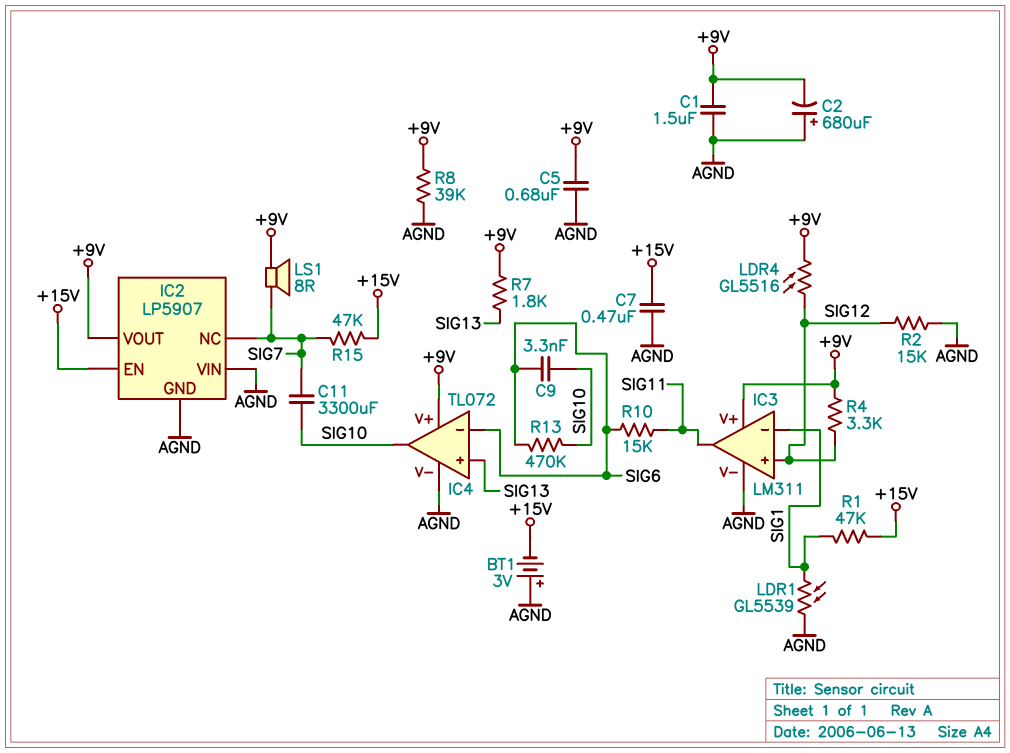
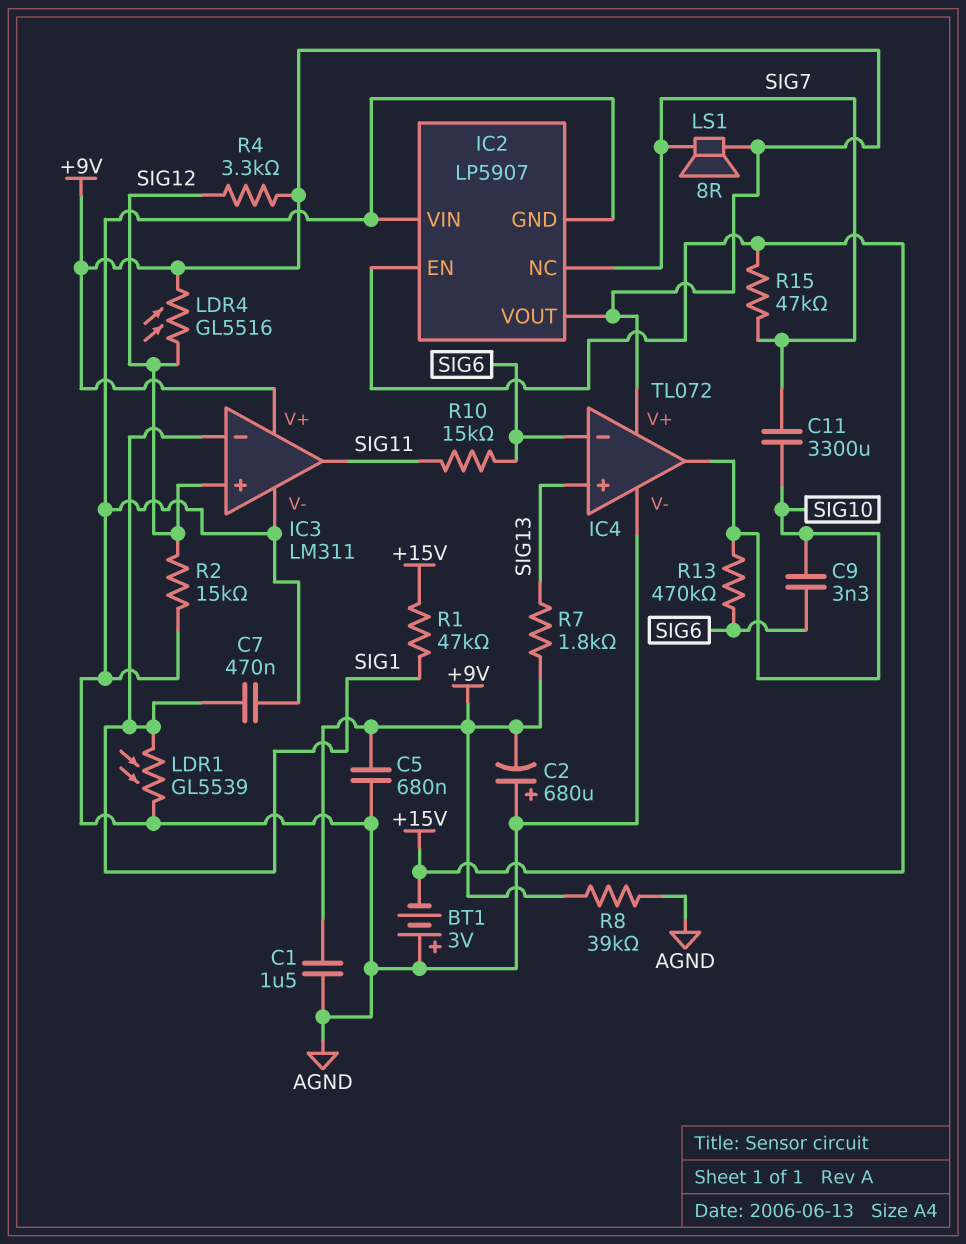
C7: 470nF (+15V, AGND) -> 470nF (AGND, SIG1)

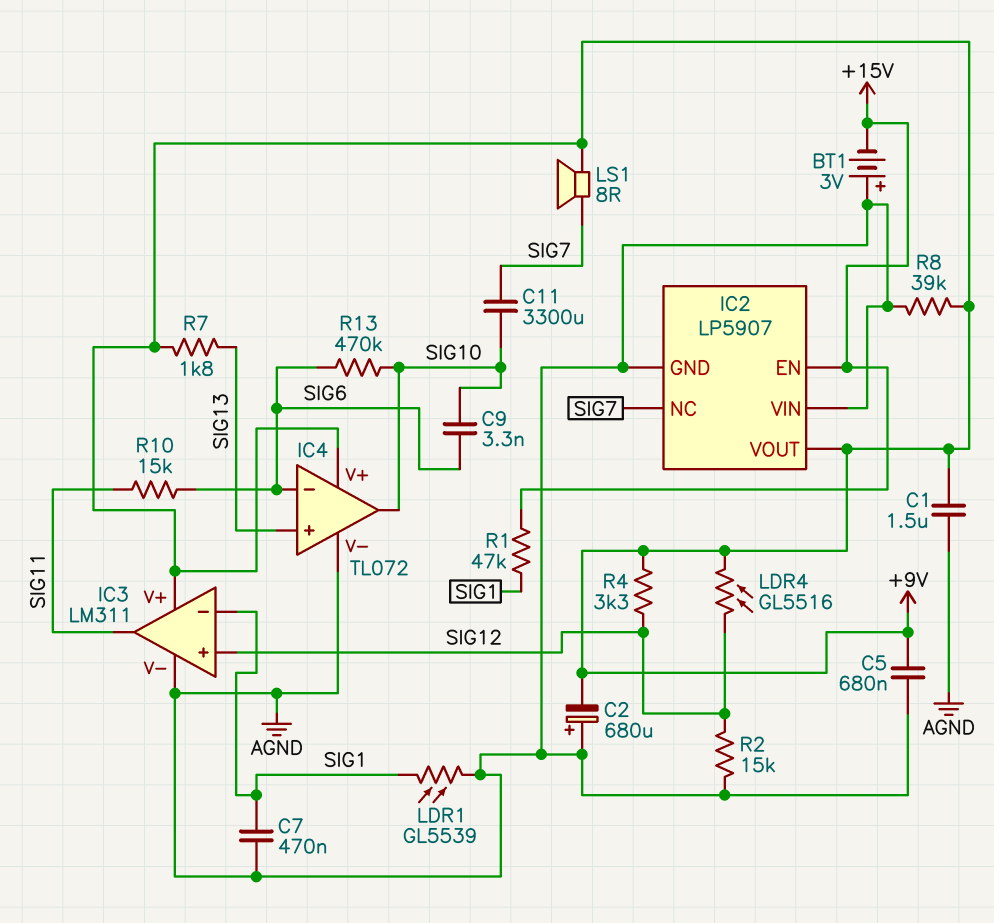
R15: 47k (+15V, SIG7) -> none

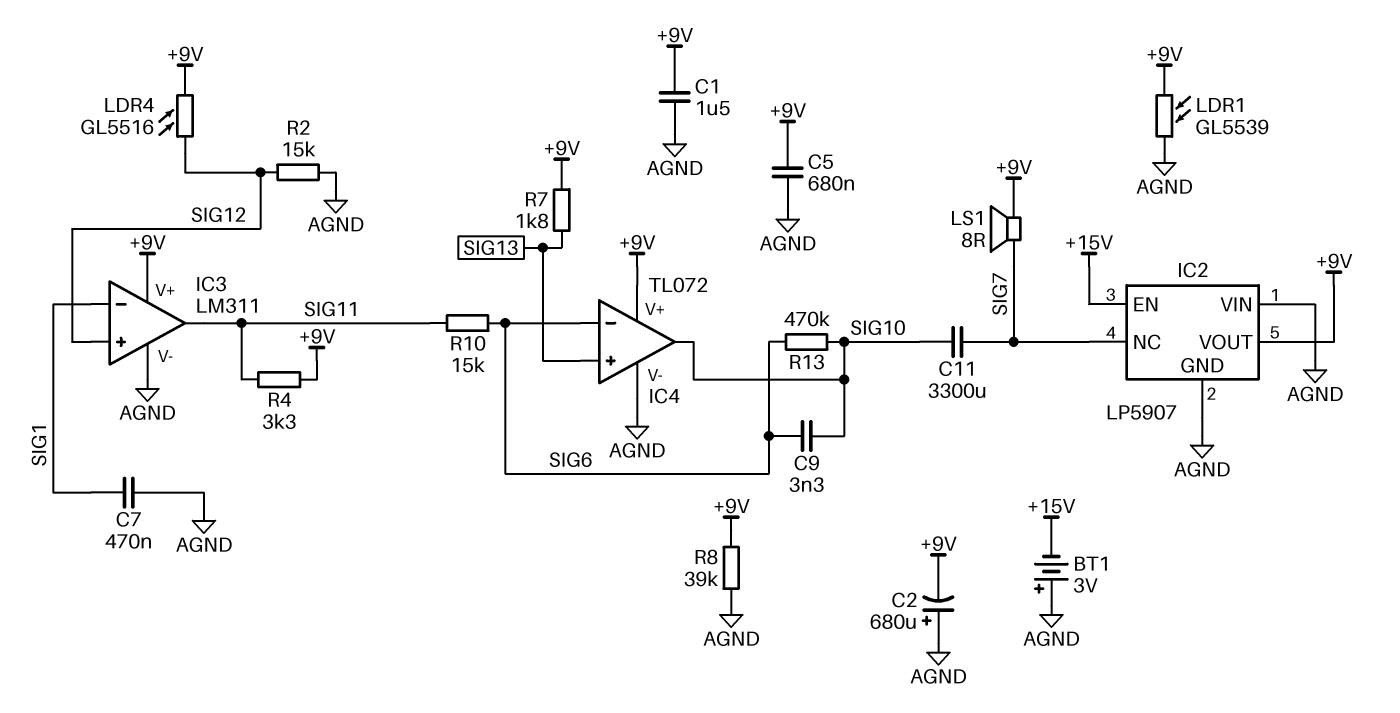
LDR1: GL5539 (AGND, SIG1) -> GL5539 (+9V, AGND)
R1: 47k (+15V, SIG1) -> none
R4: 3.3k (+9V, SIG12) -> 3.3k (+9V, SIG11)

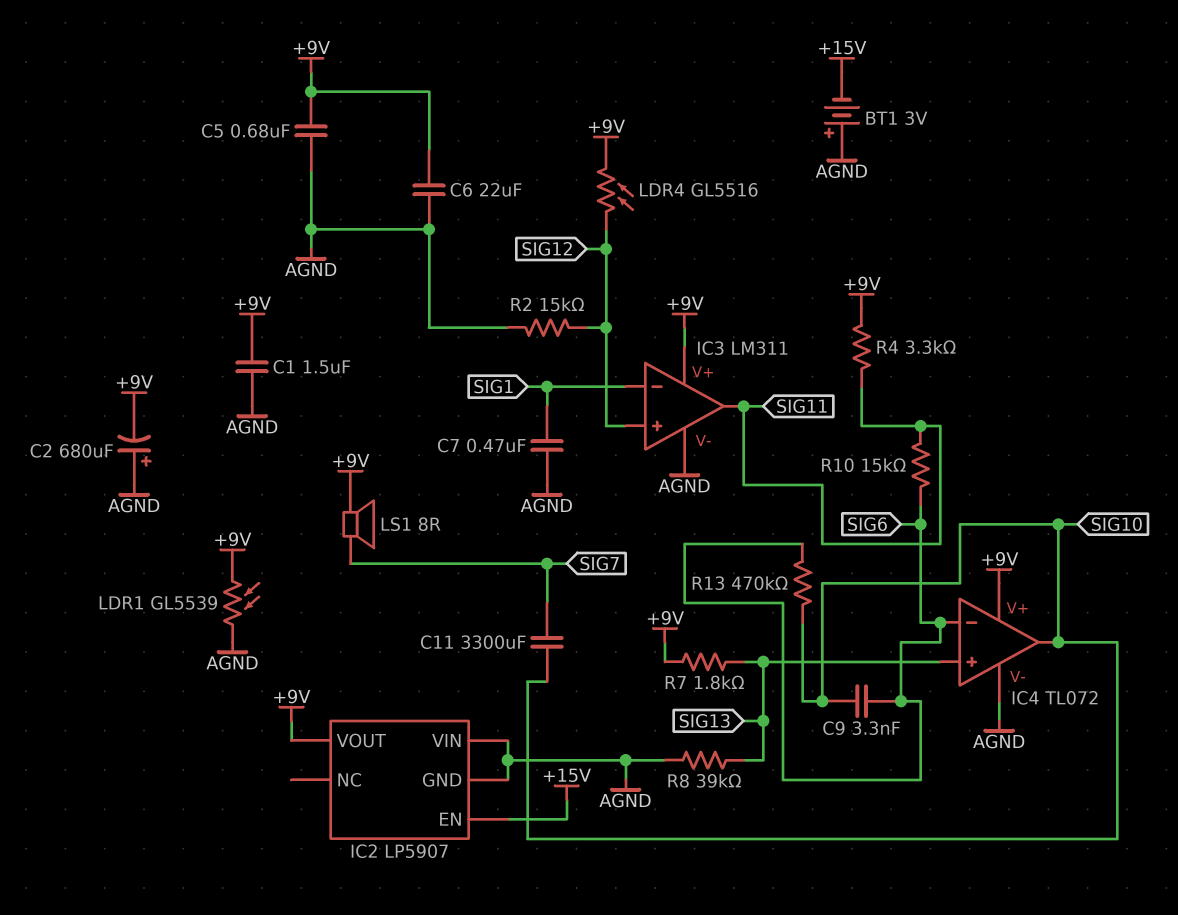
C6: none -> 22uF (+9V, AGND)
IC2 pin NC: SIG7 -> none
R8: 39k (+9V, AGND) -> 39k (AGND, SIG13)

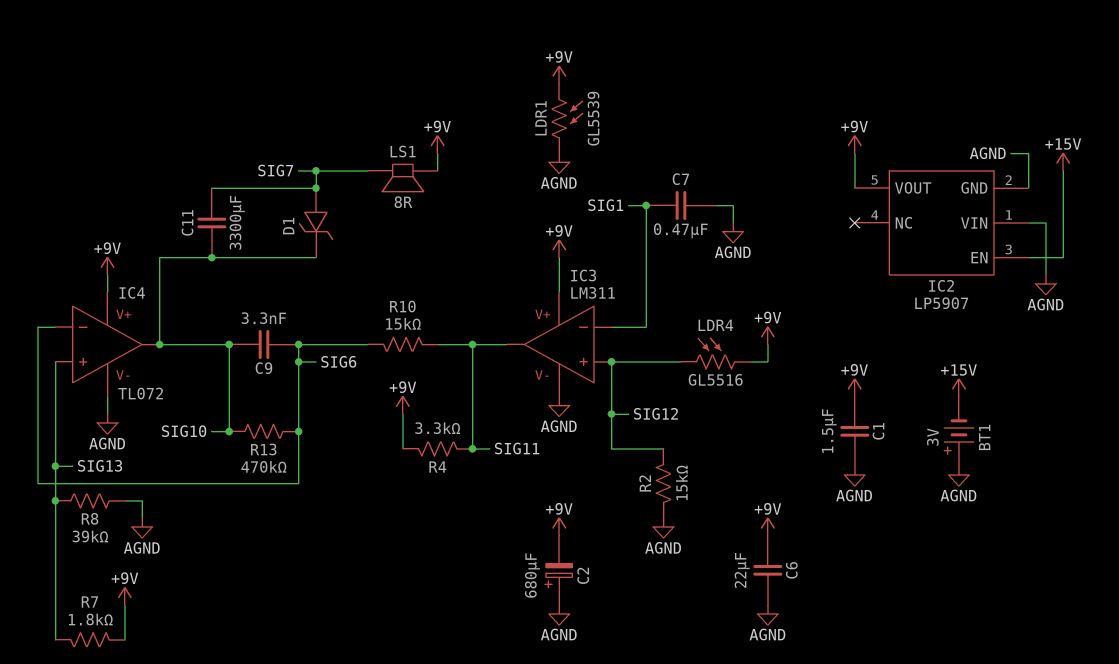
C5: 680nF (+9V, AGND) -> none
D1: none -> zener (A SIG7, K SIG10)

